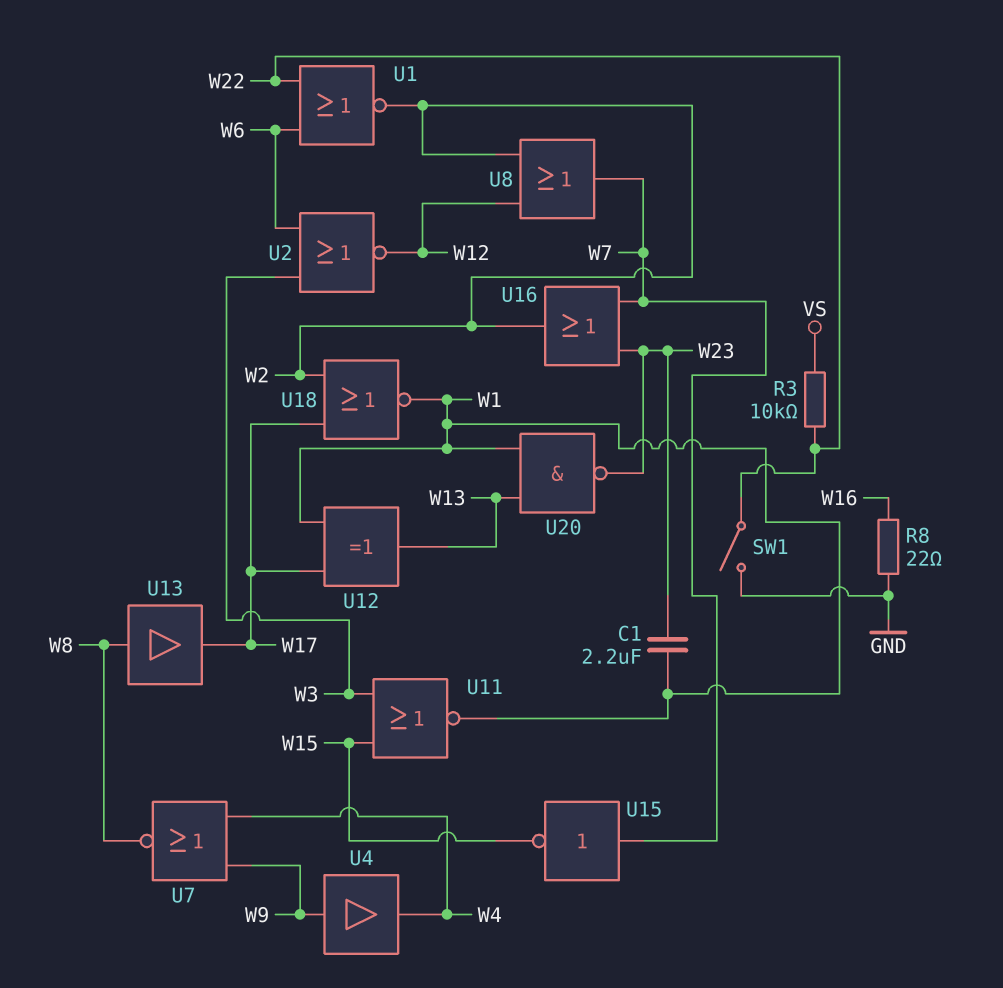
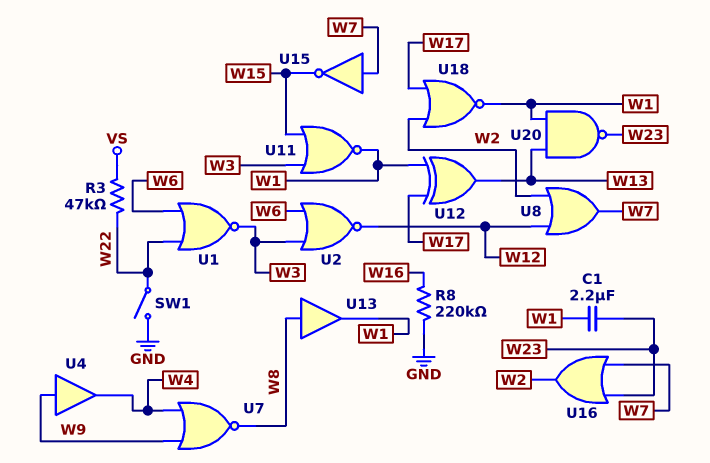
R3: 10k (VS, W22) -> 47k (VS, W22)
R8: 22 (GND, W16) -> 220k (GND, W16)
U1: NOR (in W6, in W22, out W2) -> NOR (in W6, in W22, out W3)
U13: buffer (in W8, out W17) -> buffer (in W8, out W1)

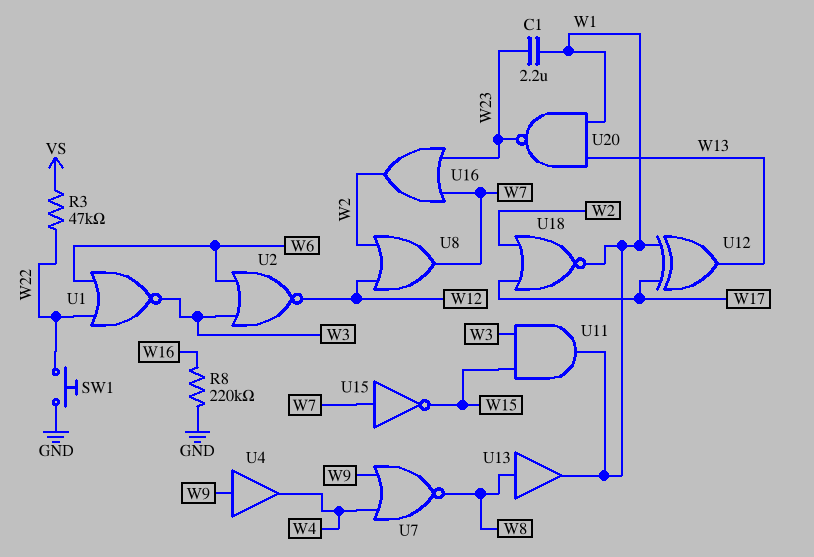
SW1: switch (GND, W22) -> button (GND, W22)
U11: NOR (in W3, in W15, out W1) -> AND (in W3, in W15, out W1)

